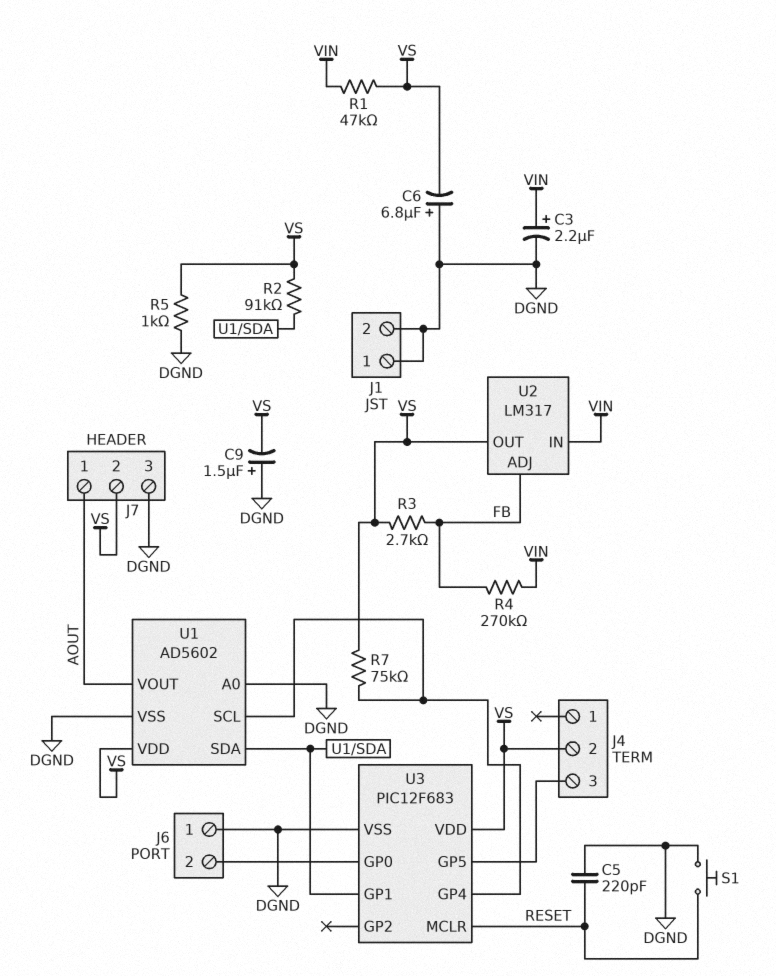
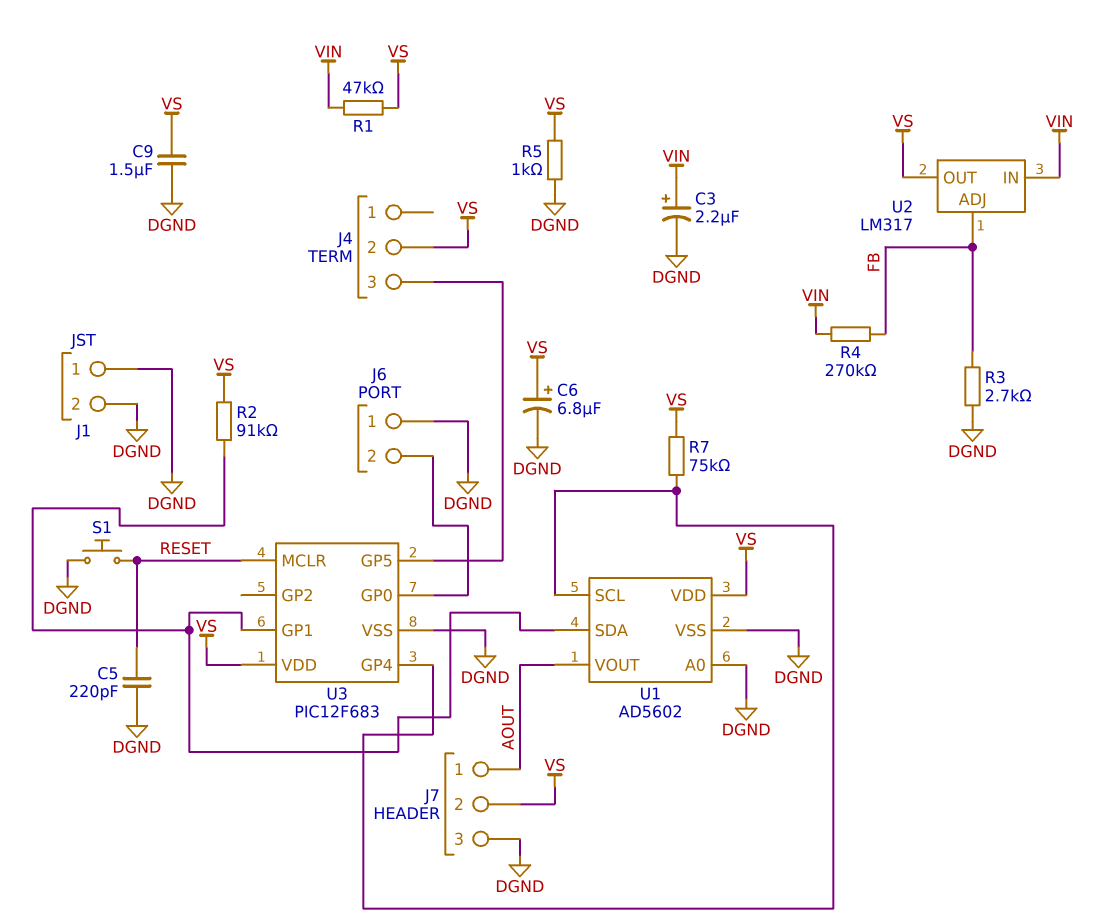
C6: 6.8uF (plus DGND, minus VS) -> 6.8uF (plus VS, minus DGND)
C9: 1.5uF (plus DGND, minus VS) -> 1.5uF (DGND, VS)
R3: 2.7k (FB, VS) -> 2.7k (DGND, FB)

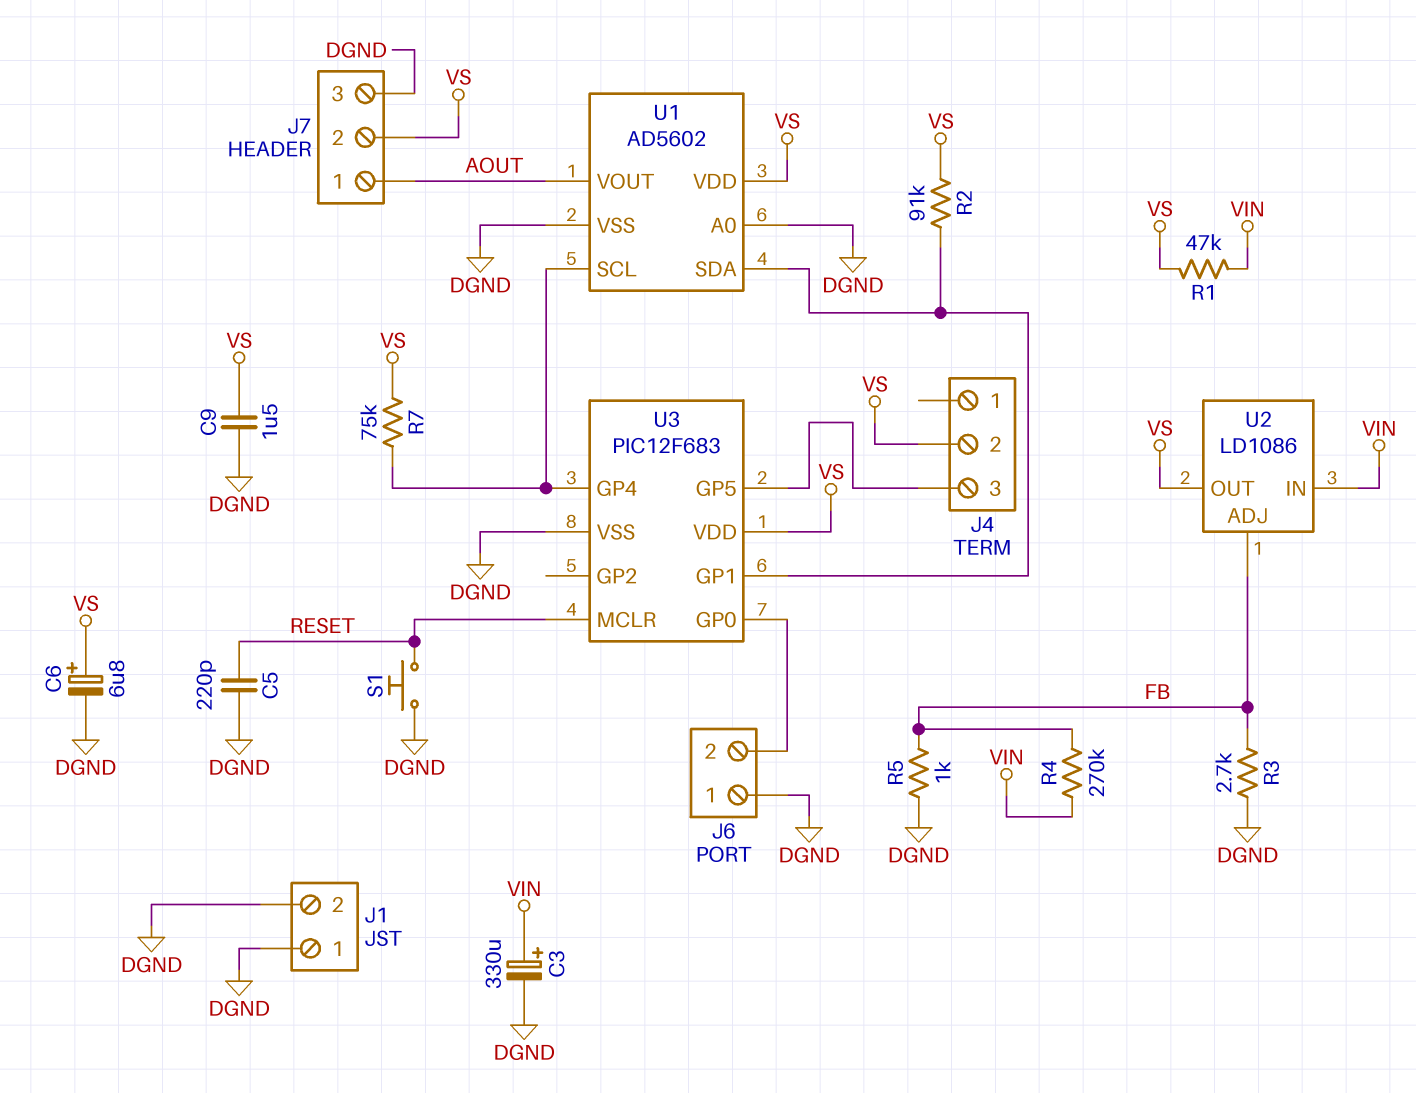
C3: 2.2uF (plus VIN, minus DGND) -> 330uF (plus VIN, minus DGND)
R5: 1k (DGND, VS) -> 1k (DGND, FB)
U2: LM317 -> LD1086

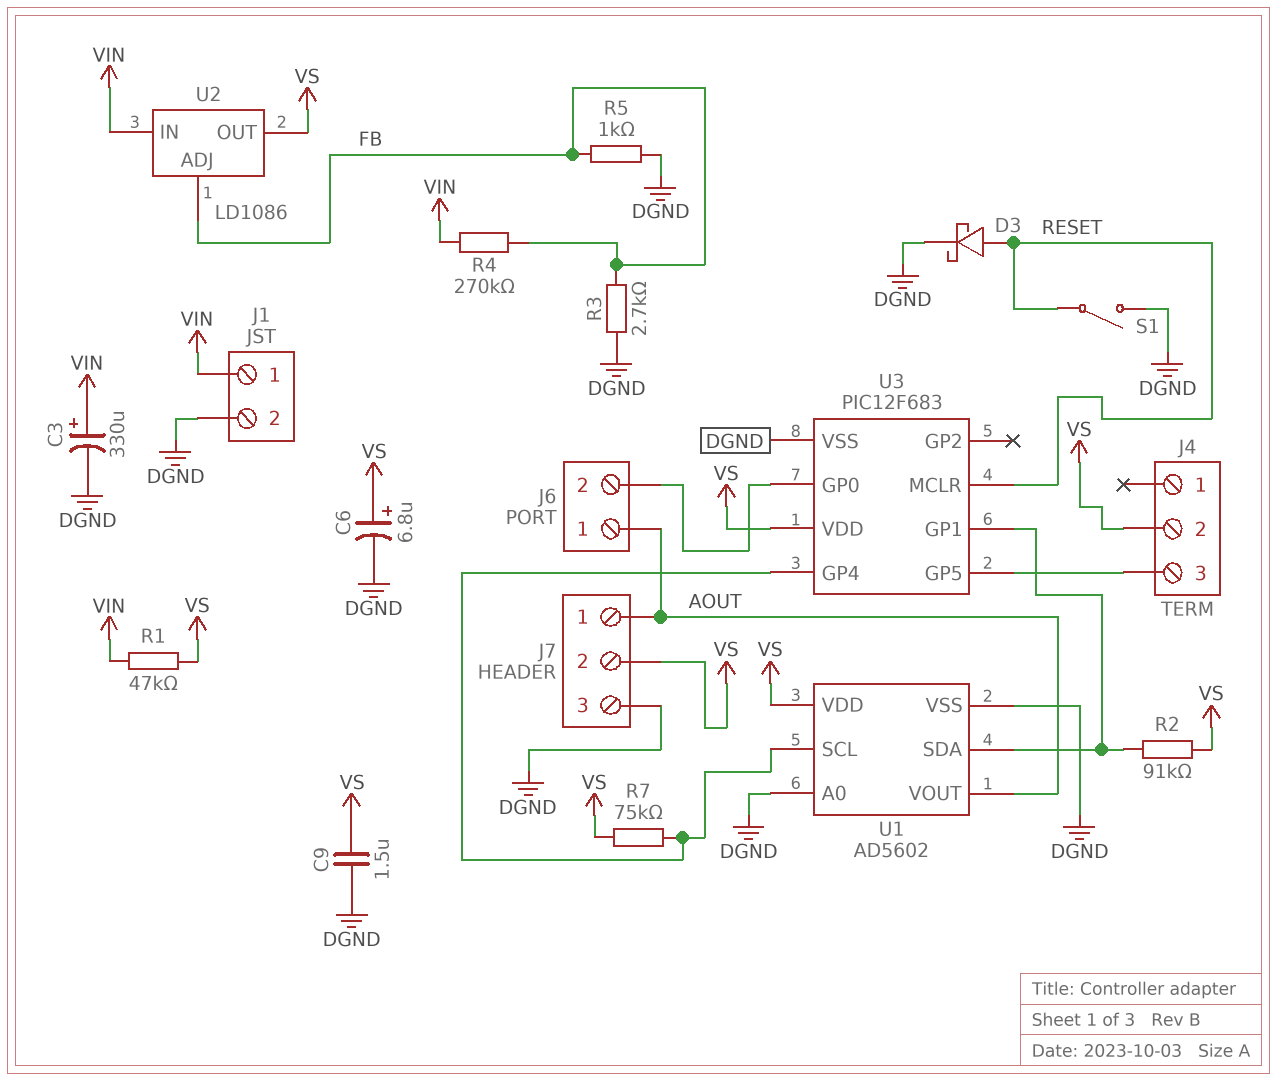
C5: 220pF (DGND, RESET) -> none
D3: none -> schottky (A RESET, K DGND)
J1 pin 1: DGND -> VIN
J6 pin 1: DGND -> AOUT
S1: button (DGND, RESET) -> switch (DGND, RESET)

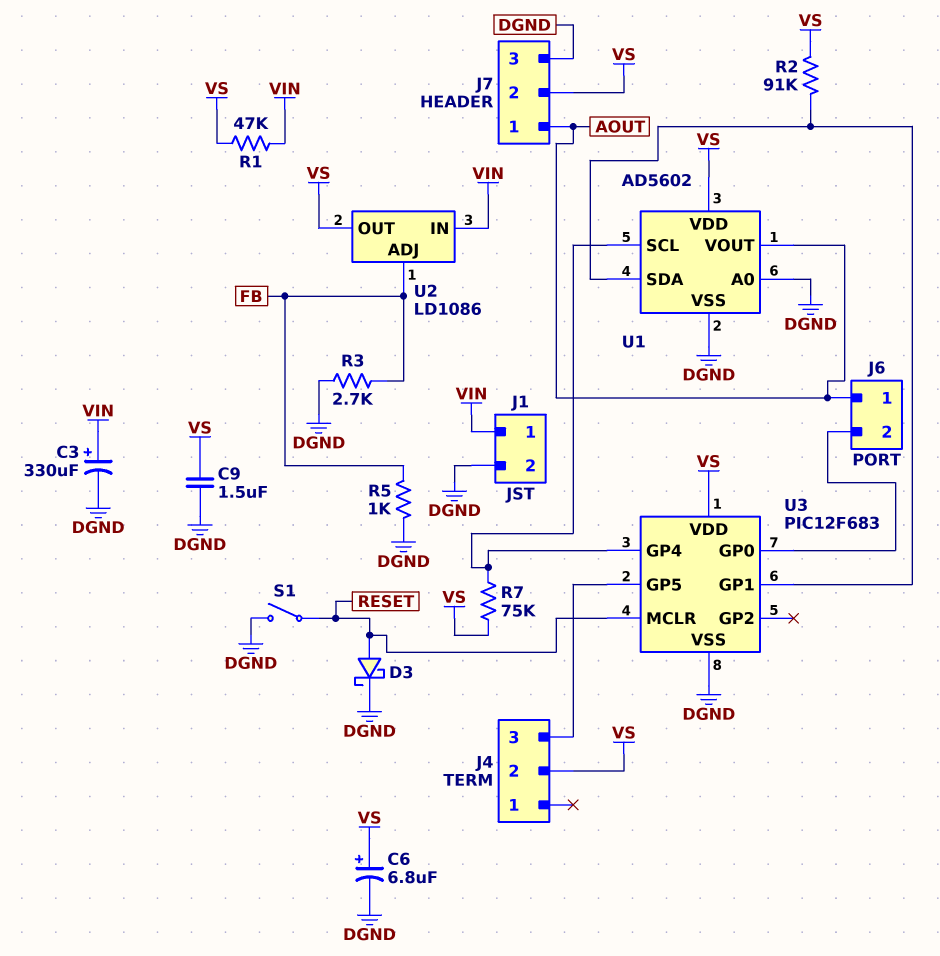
R4: 270k (FB, VIN) -> none

